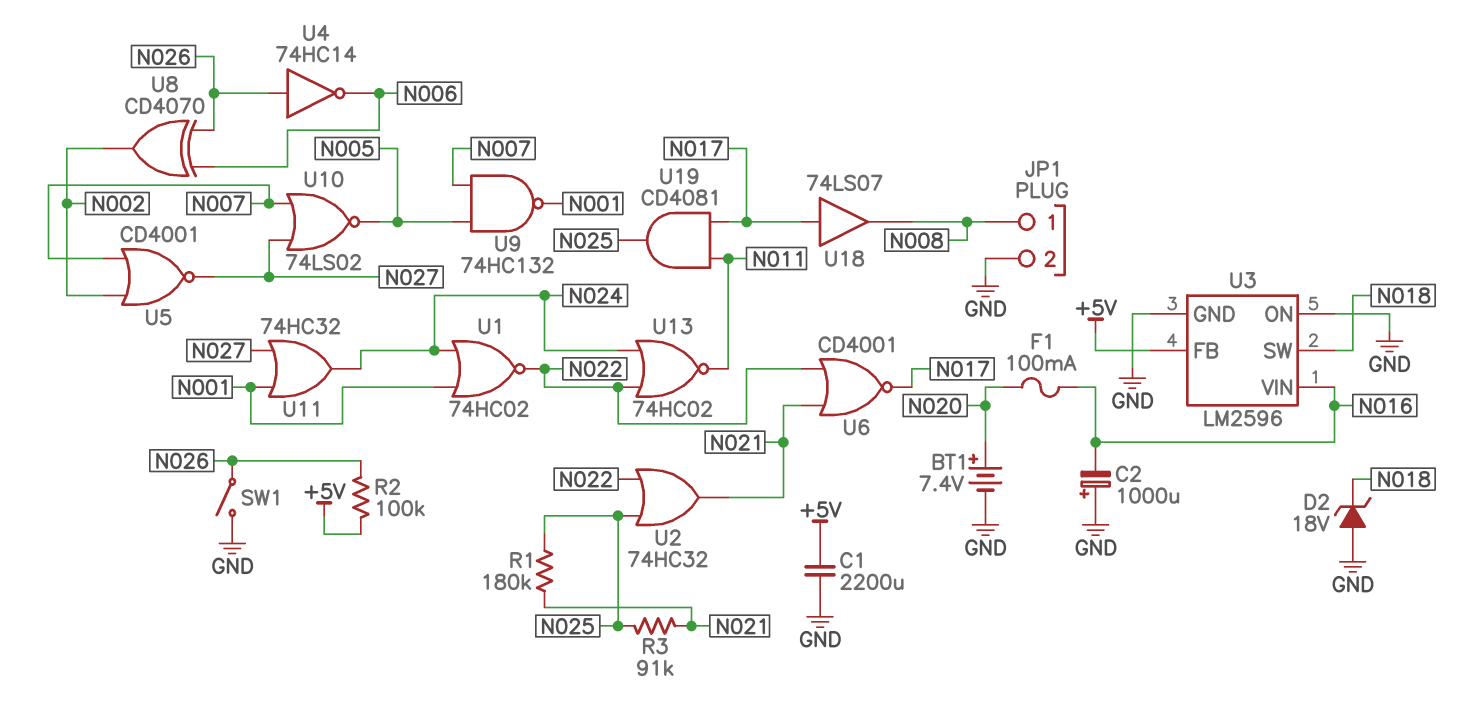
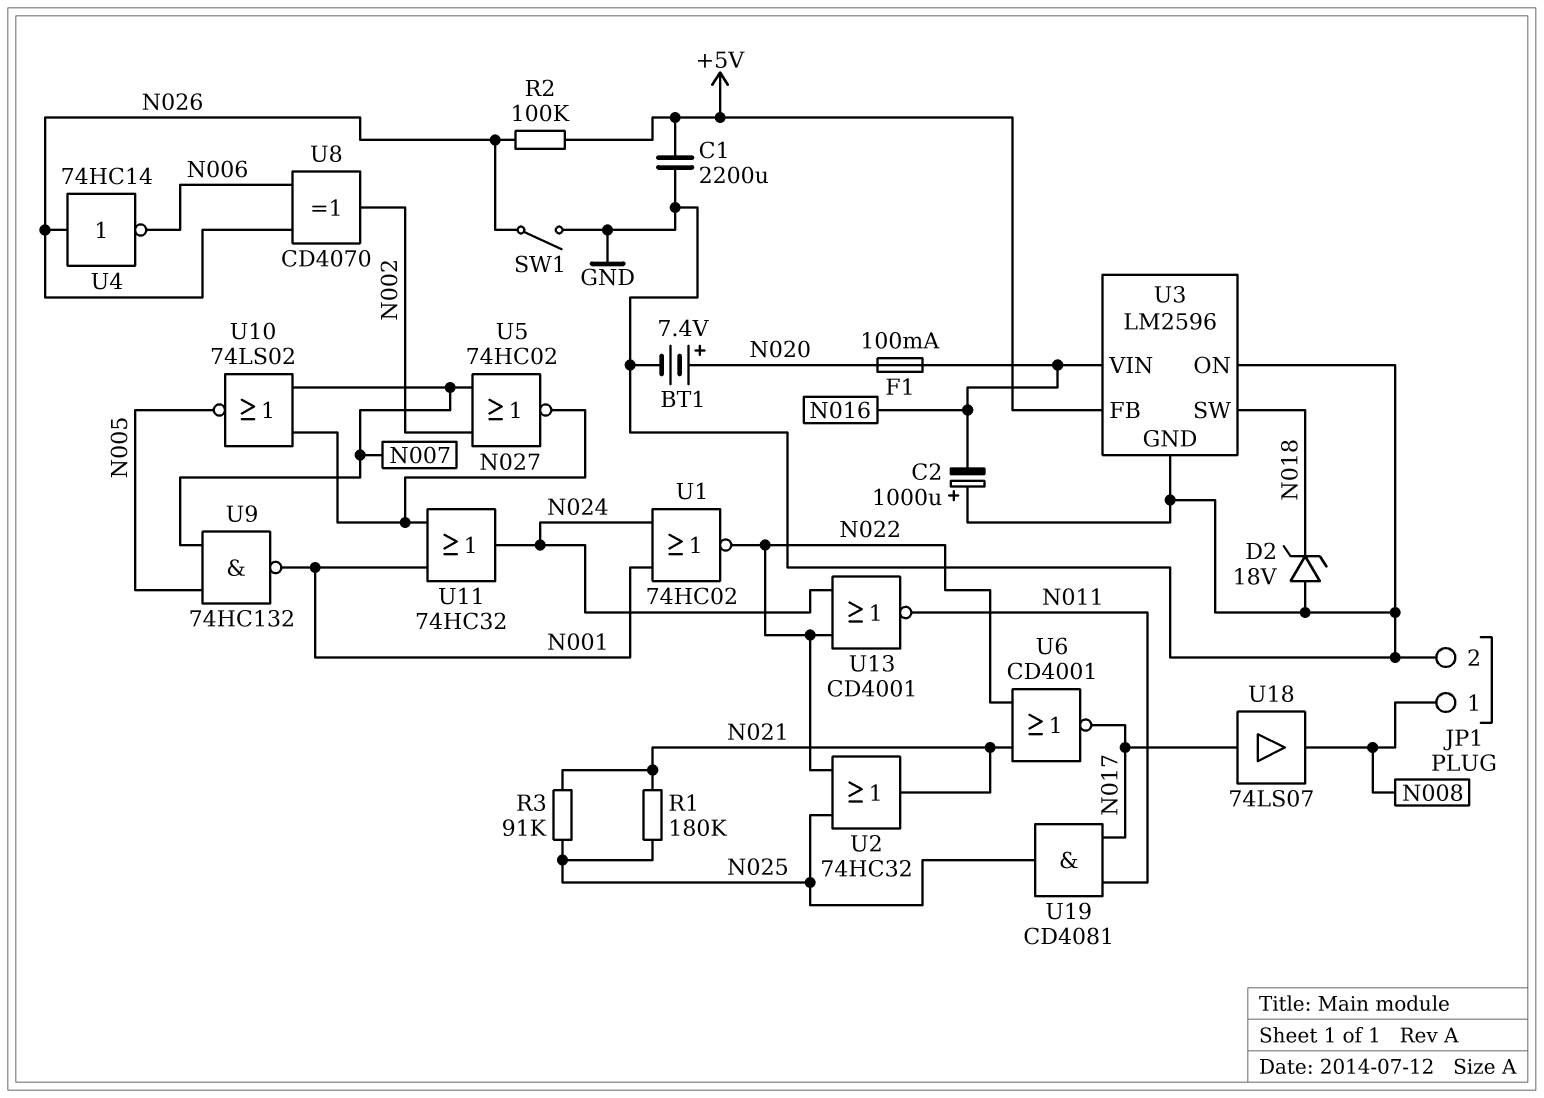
U5: NOR CD4001 (in N002, in N007, out N027) -> NOR 74HC02 (in N002, in N007, out N027)
U13: NOR 74HC02 (in N022, in N024, out N011) -> NOR CD4001 (in N022, in N024, out N011)

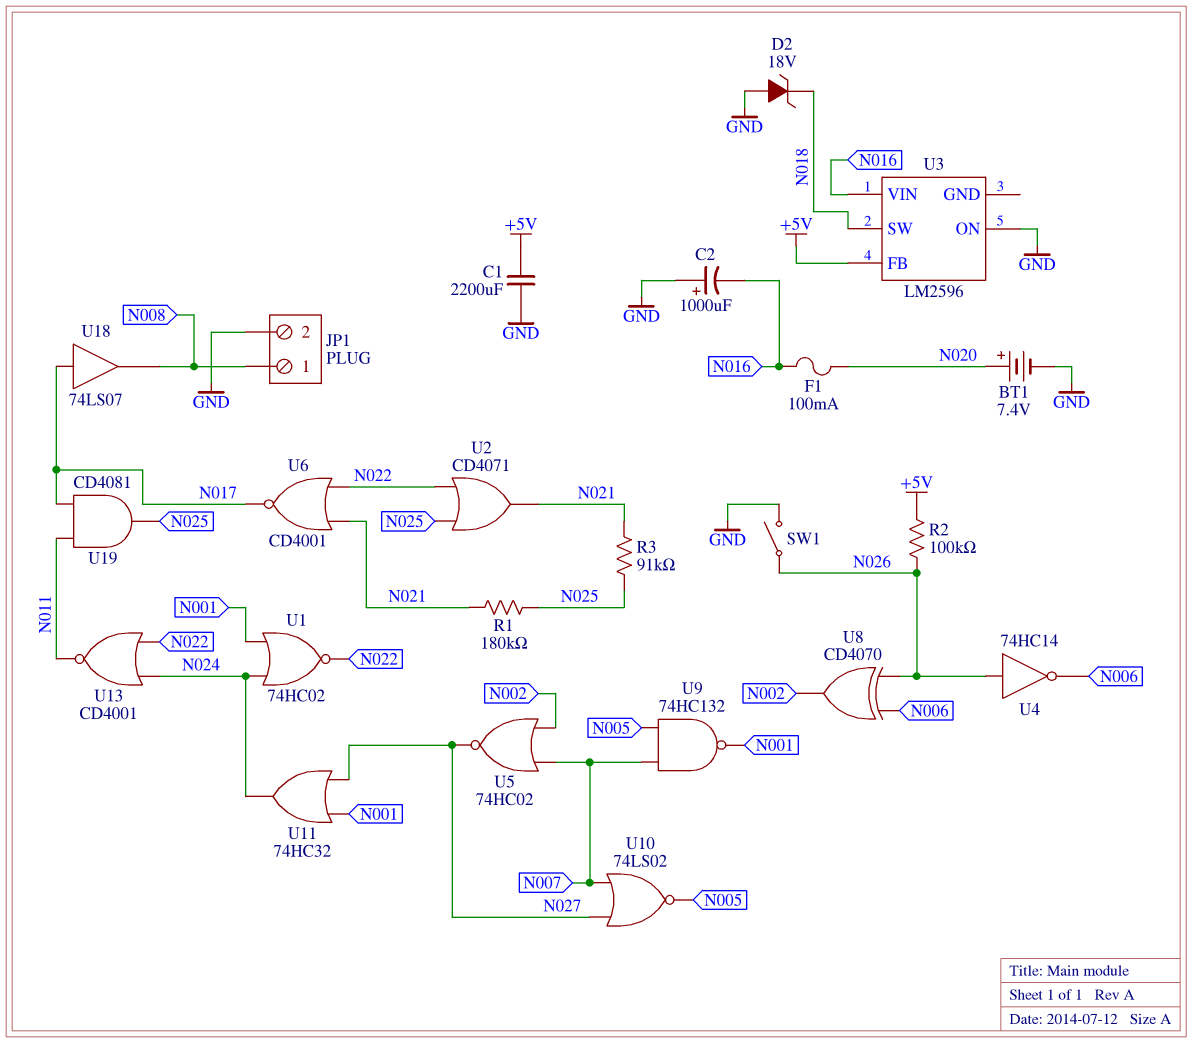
U2: OR 74HC32 (in N022, in N025, out N021) -> OR CD4071 (in N022, in N025, out N021)
U3 pin GND: GND -> none

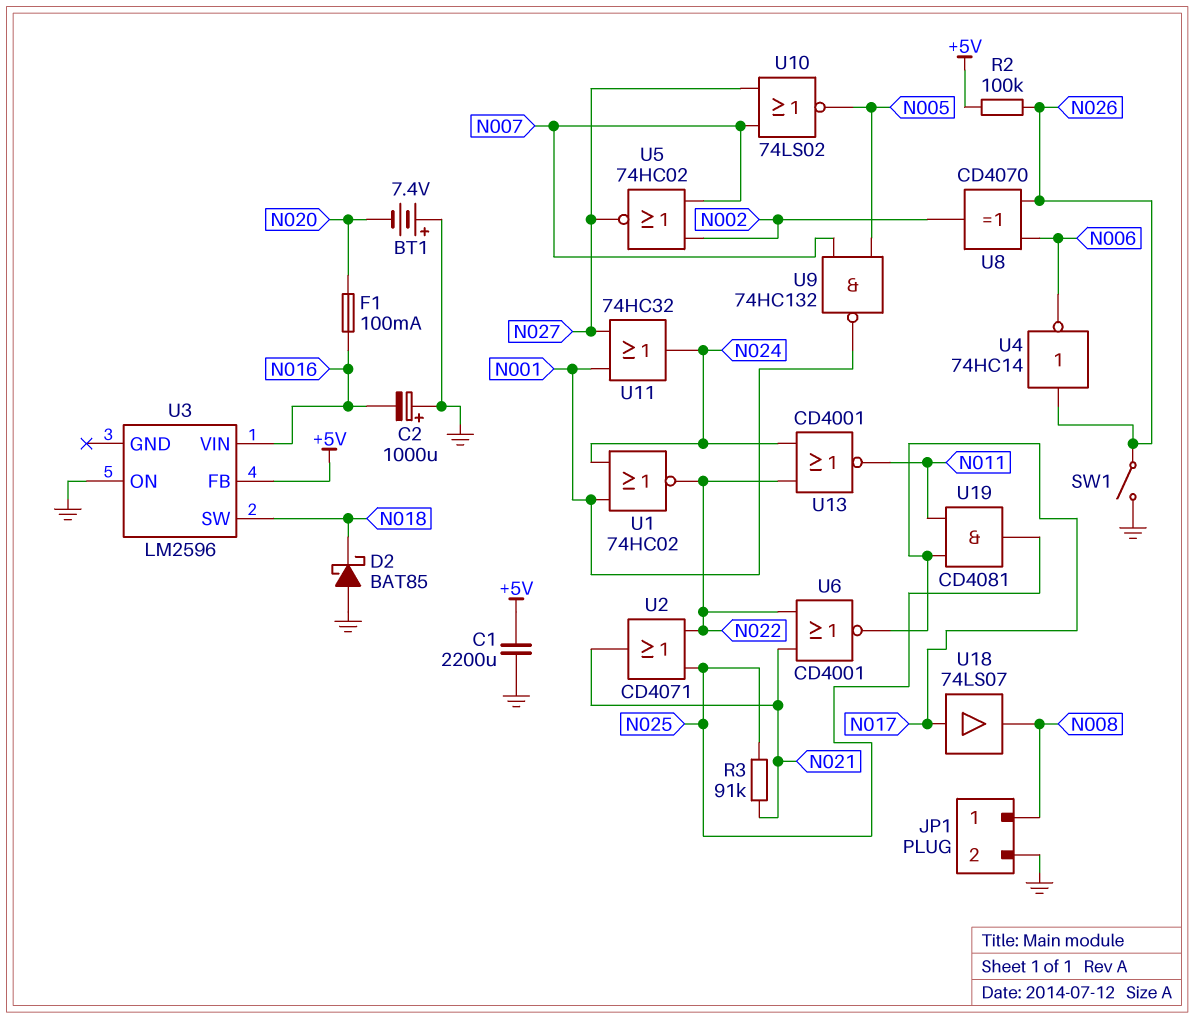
BT1: 7.4V (plus N020, minus GND) -> 7.4V (plus GND, minus N020)
D2: zener 18V (A GND, K N018) -> schottky BAT85 (A GND, K N018)
R1: 180k (N021, N025) -> none

